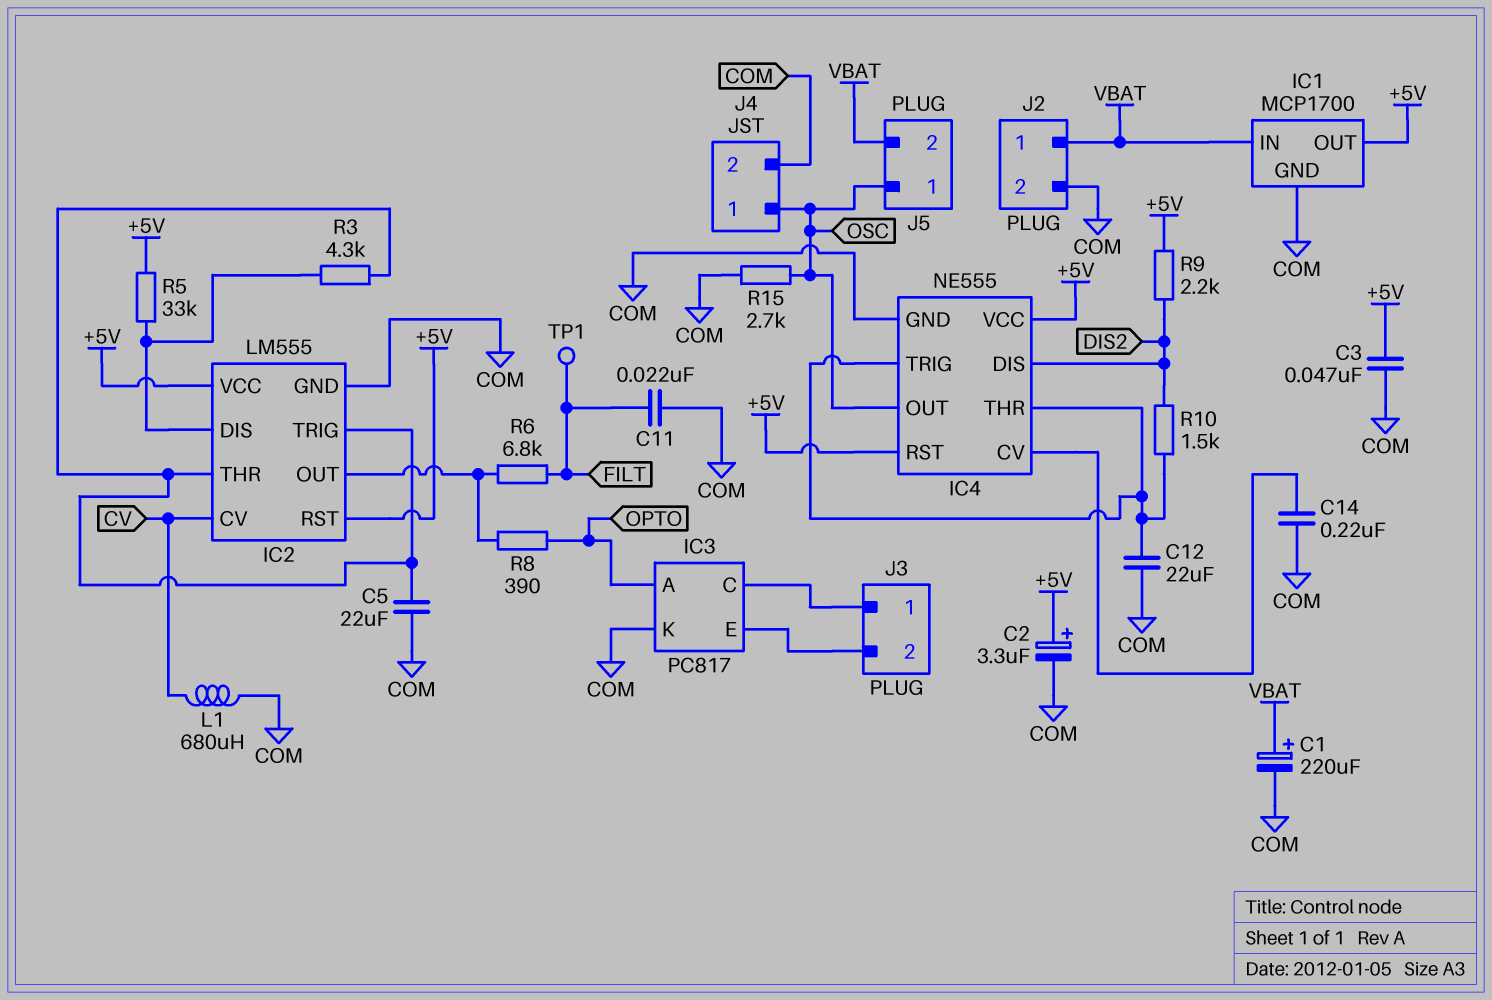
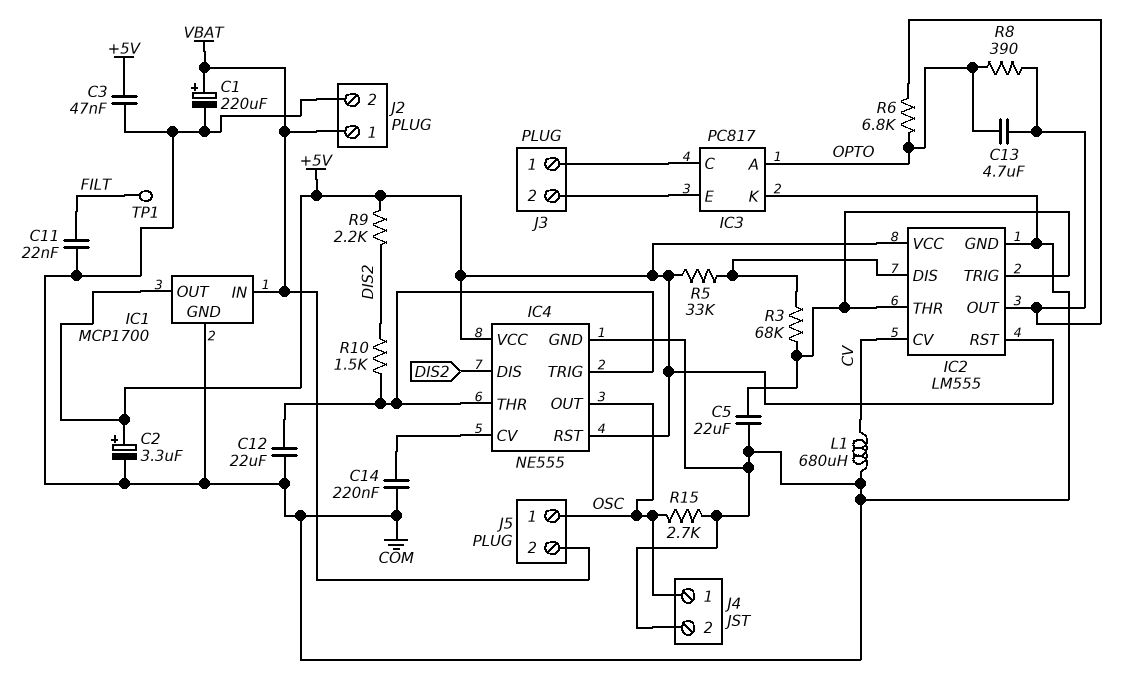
C13: none -> 4.7uF (IC2/OUT, OPTO)
R3: 4.3k (IC2/DIS, IC2/THR) -> 68k (IC2/DIS, IC2/THR)
R6: 6.8k (FILT, IC2/OUT) -> 6.8k (IC2/OUT, OPTO)

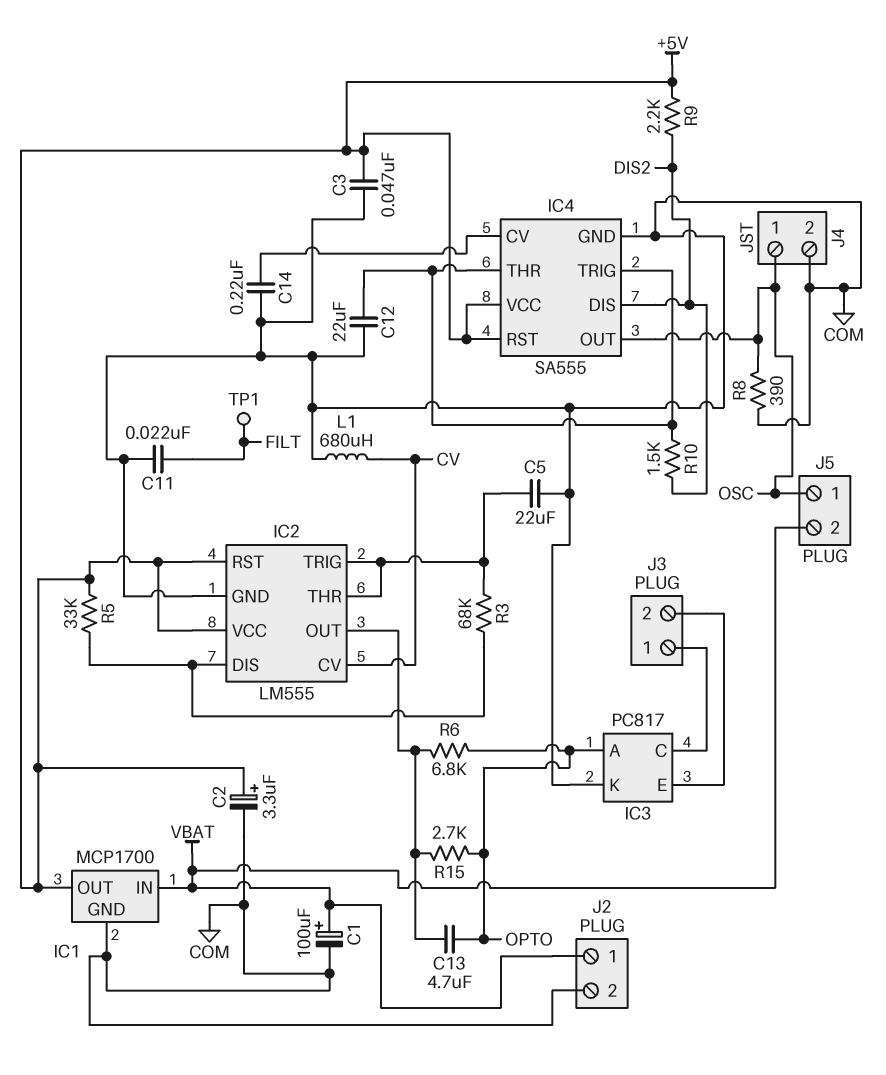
C1: 220uF (plus VBAT, minus COM) -> 100uF (plus VBAT, minus COM)
IC4: NE555 -> SA555
R8: 390 (IC2/OUT, OPTO) -> 390 (COM, OSC)
R15: 2.7k (COM, OSC) -> 2.7k (IC2/OUT, OPTO)

